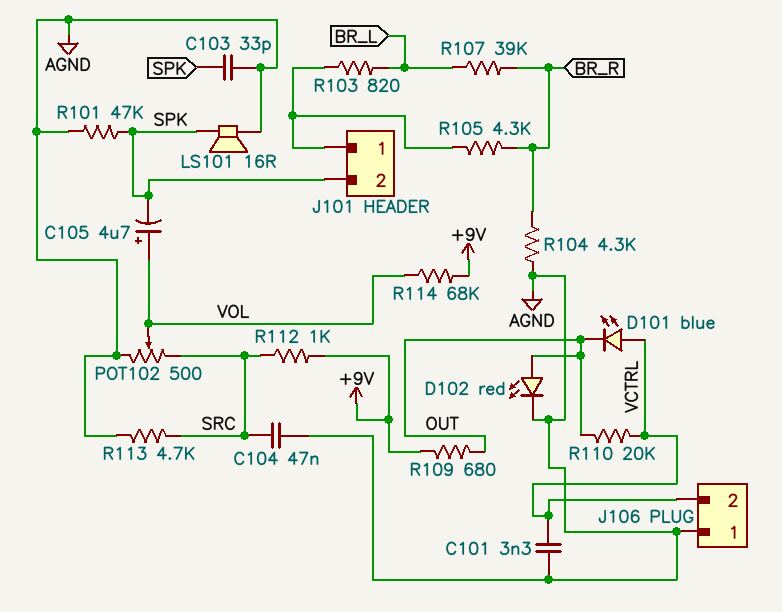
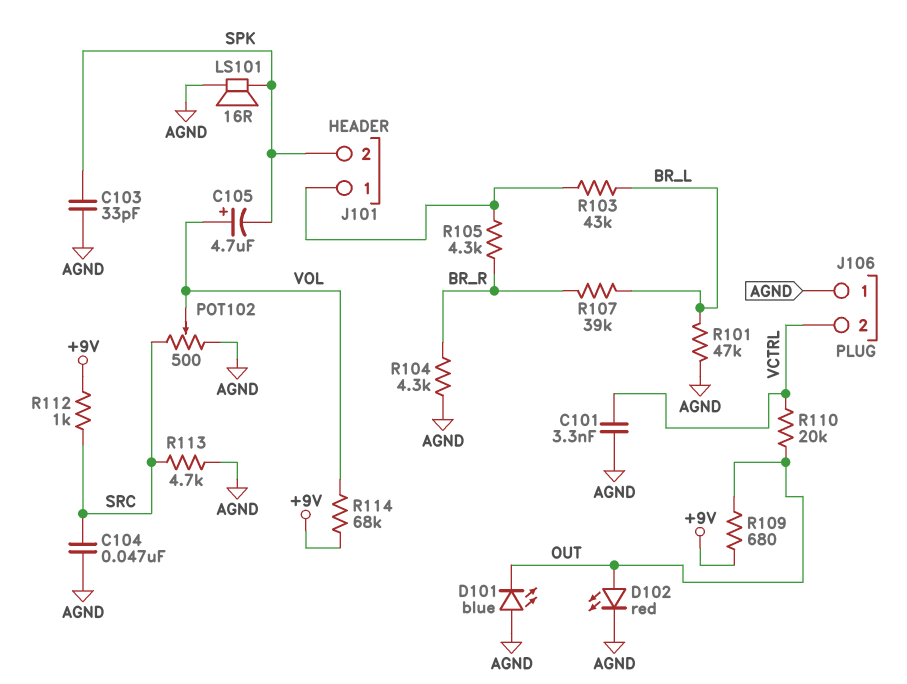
D101: LED blue (A VCTRL, K OUT) -> LED blue (A AGND, K OUT)
R101: 47k (AGND, SPK) -> 47k (AGND, BR_L)
R103: 820 (BR_L, J101/1) -> 43k (BR_L, J101/1)

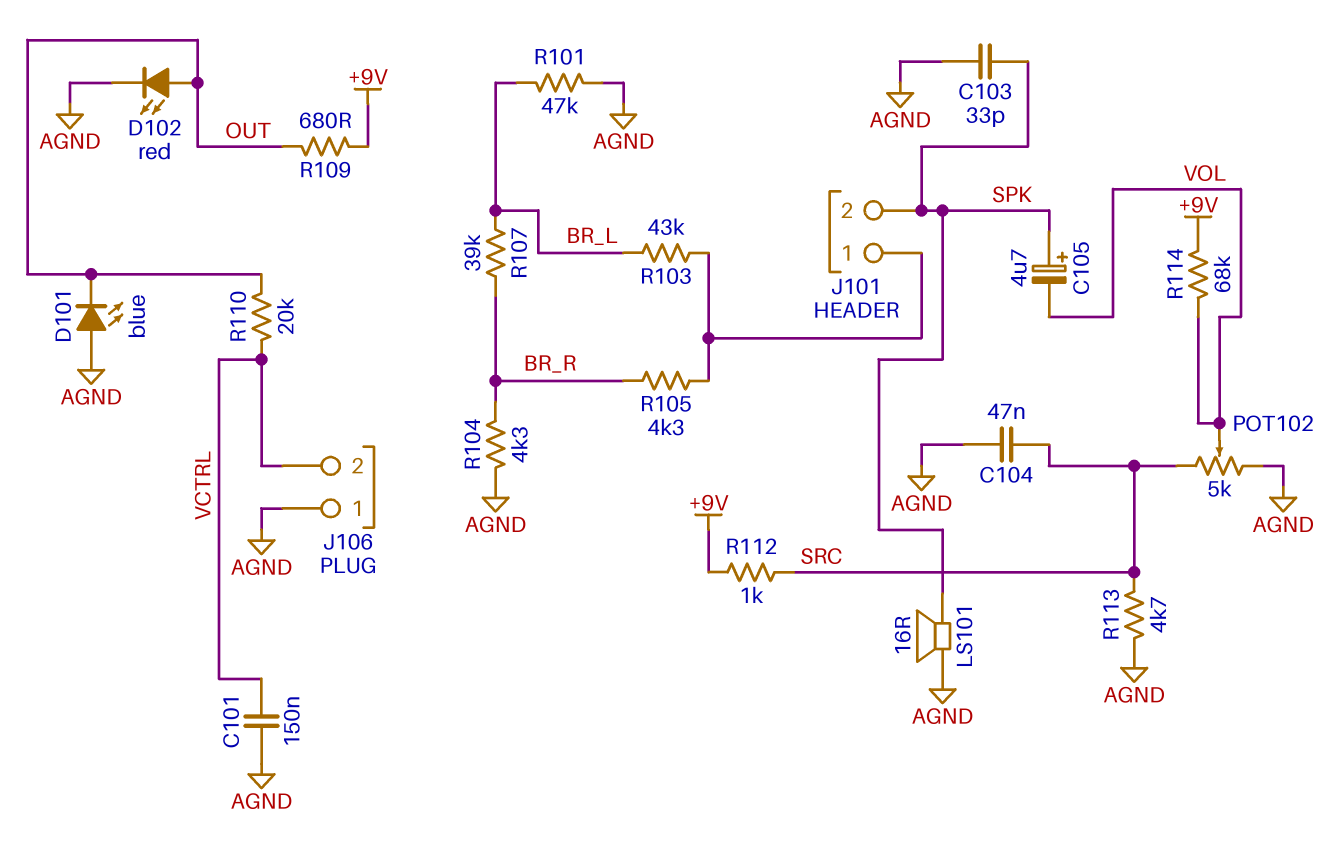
C101: 3.3nF (AGND, VCTRL) -> 150nF (AGND, VCTRL)
C105: 4.7uF (plus VOL, minus SPK) -> 4.7uF (plus SPK, minus VOL)
POT102: 500 (AGND, SRC, wiper VOL) -> 5k (AGND, SRC, wiper VOL)

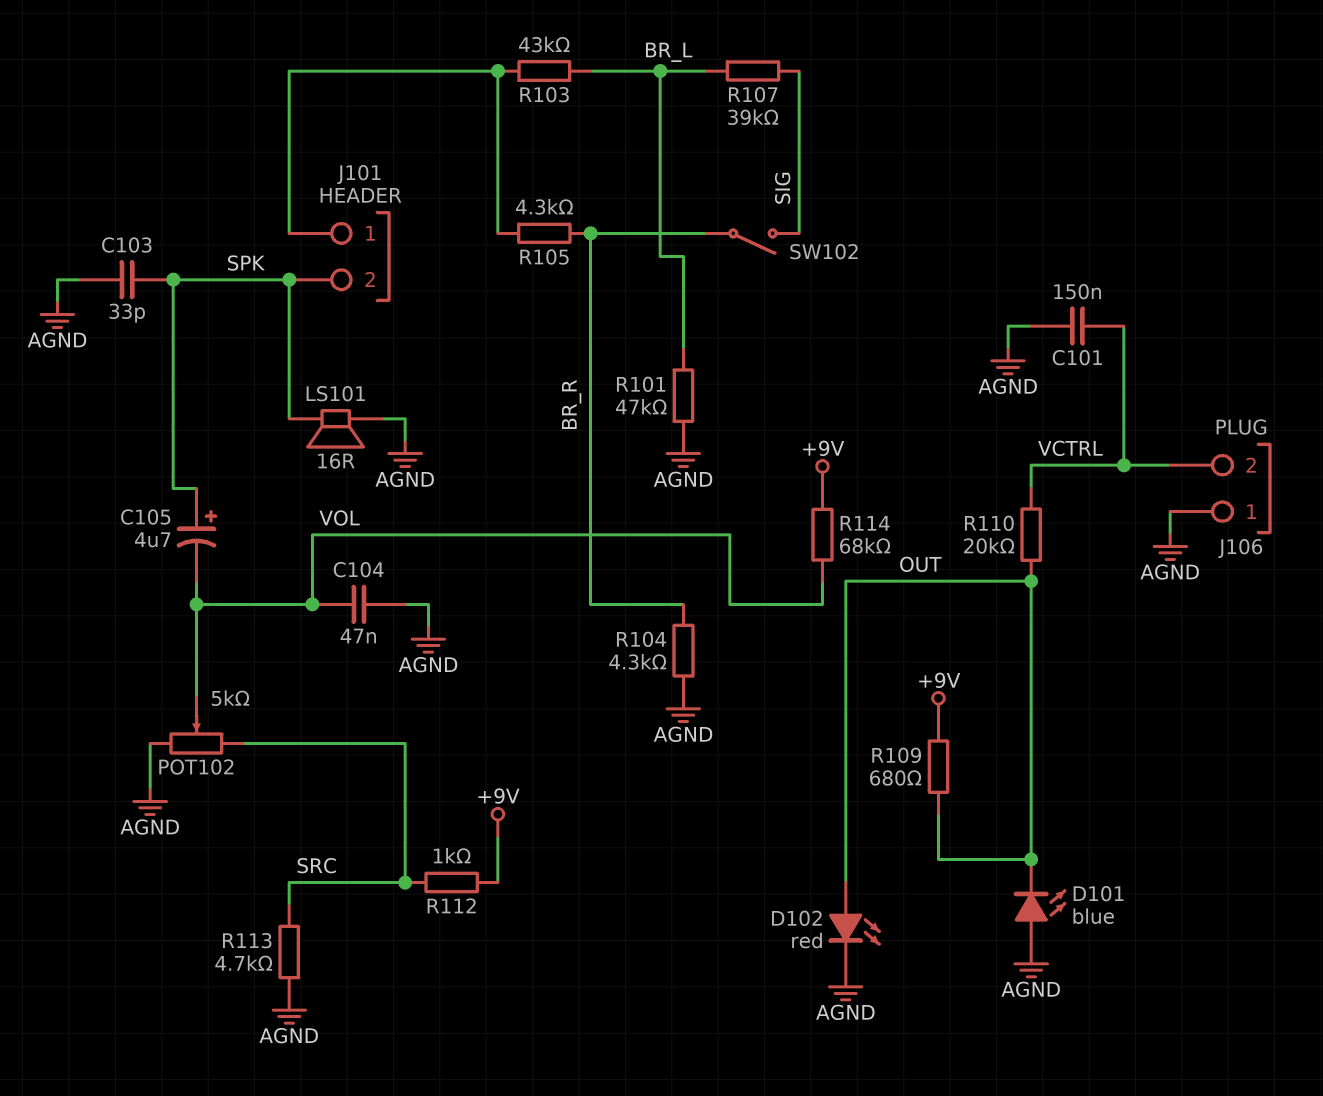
C104: 47nF (AGND, SRC) -> 47nF (AGND, VOL)
R107: 39k (BR_L, BR_R) -> 39k (BR_L, SIG)
SW102: none -> switch (BR_R, SIG)

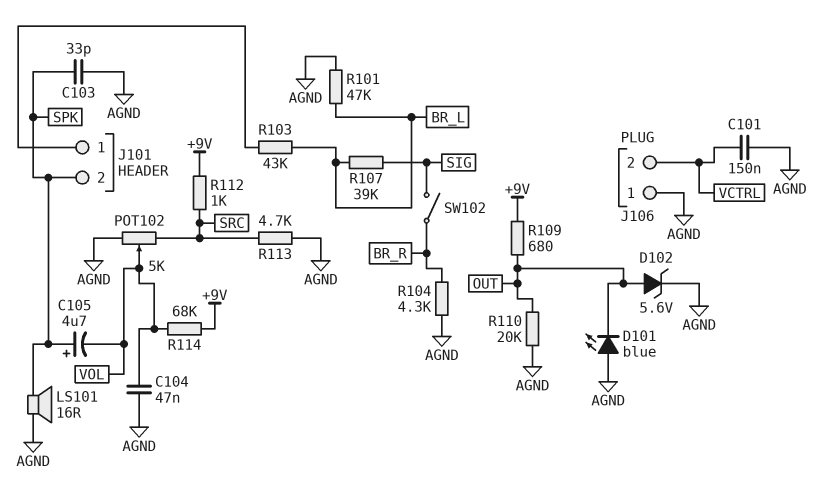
D102: LED red (A OUT, K AGND) -> zener 5.6V (A OUT, K AGND)
R105: 4.3k (BR_R, J101/1) -> none
R110: 20k (OUT, VCTRL) -> 20k (AGND, OUT)

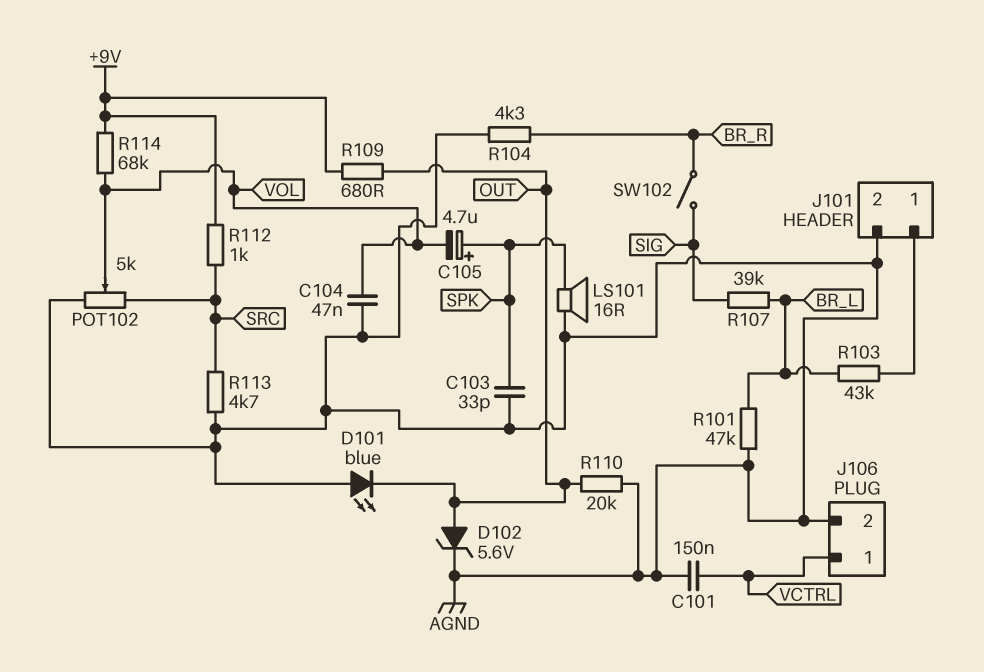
J101 pin 2: SPK -> AGND
J106 pin 1: AGND -> VCTRL
J106 pin 2: VCTRL -> AGND

